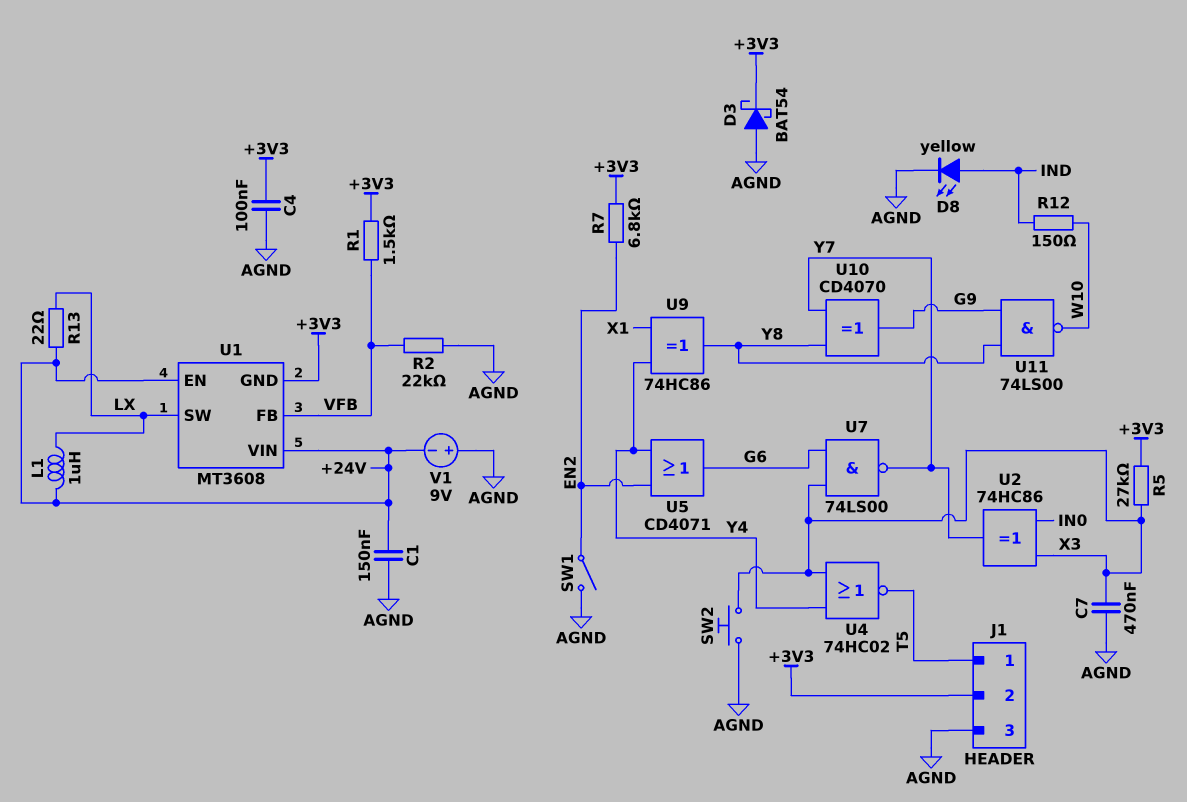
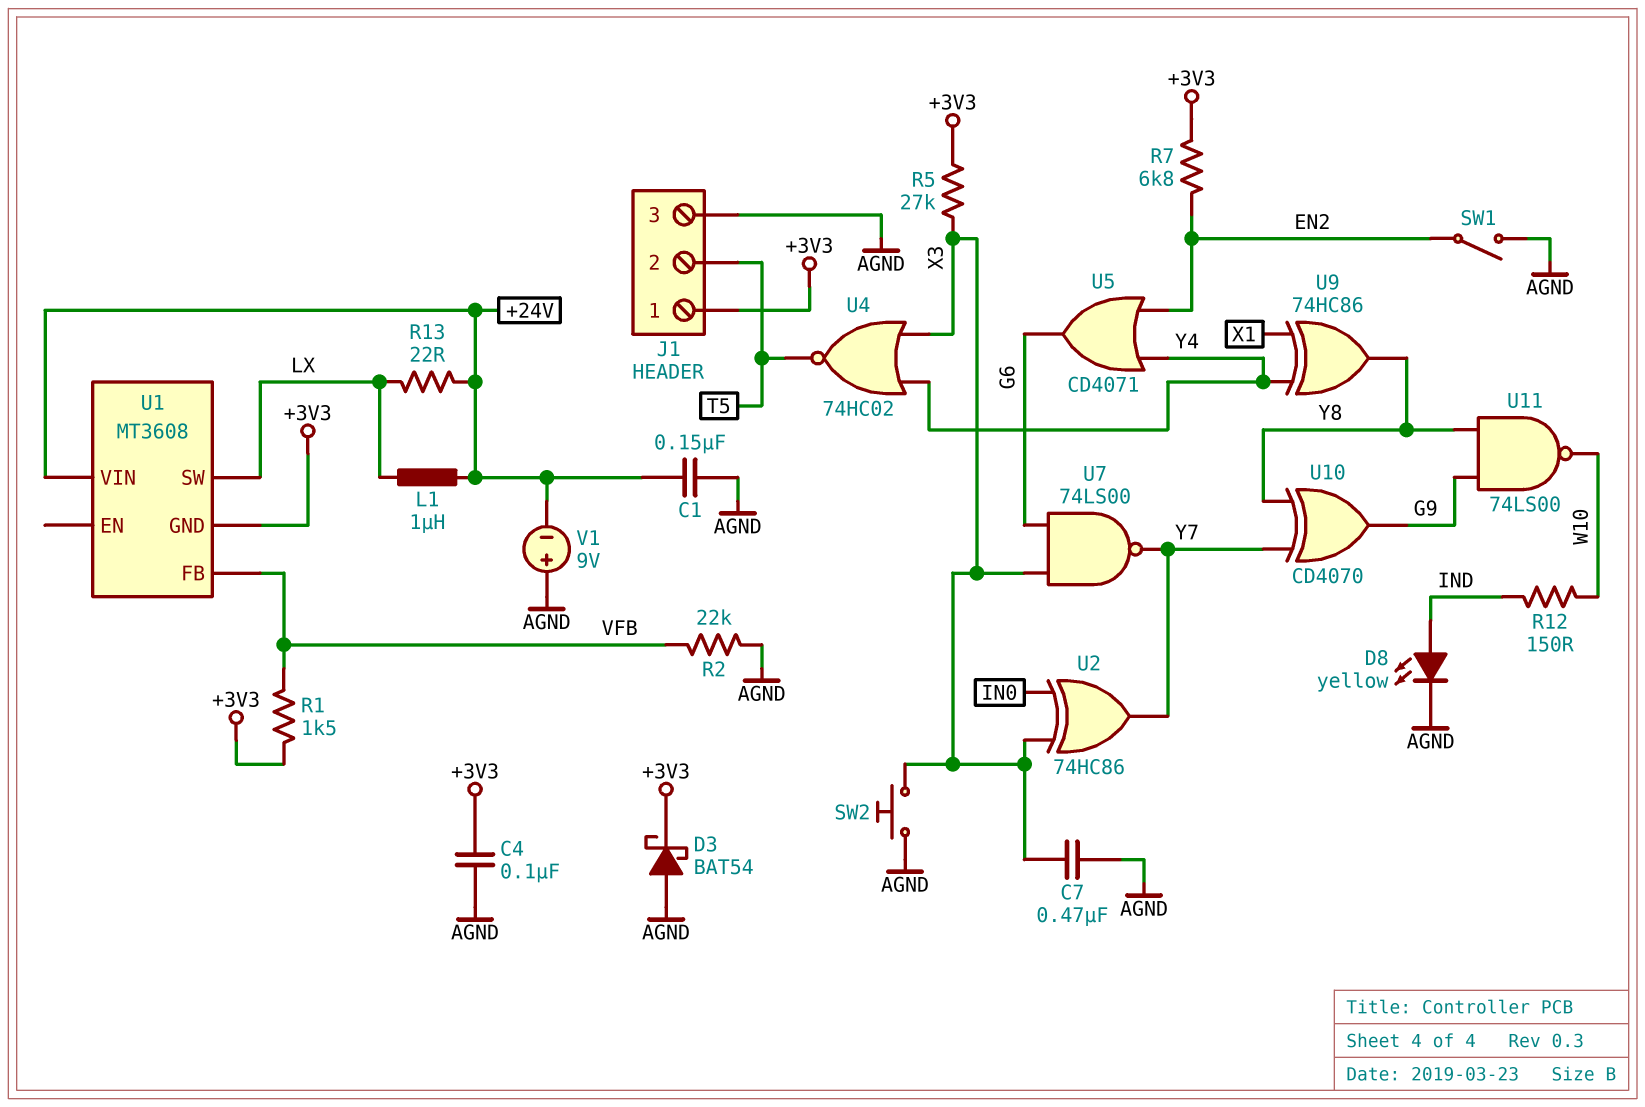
J1 pin 1: T5 -> +3V3
J1 pin 2: +3V3 -> T5
U1 pin EN: +24V -> none

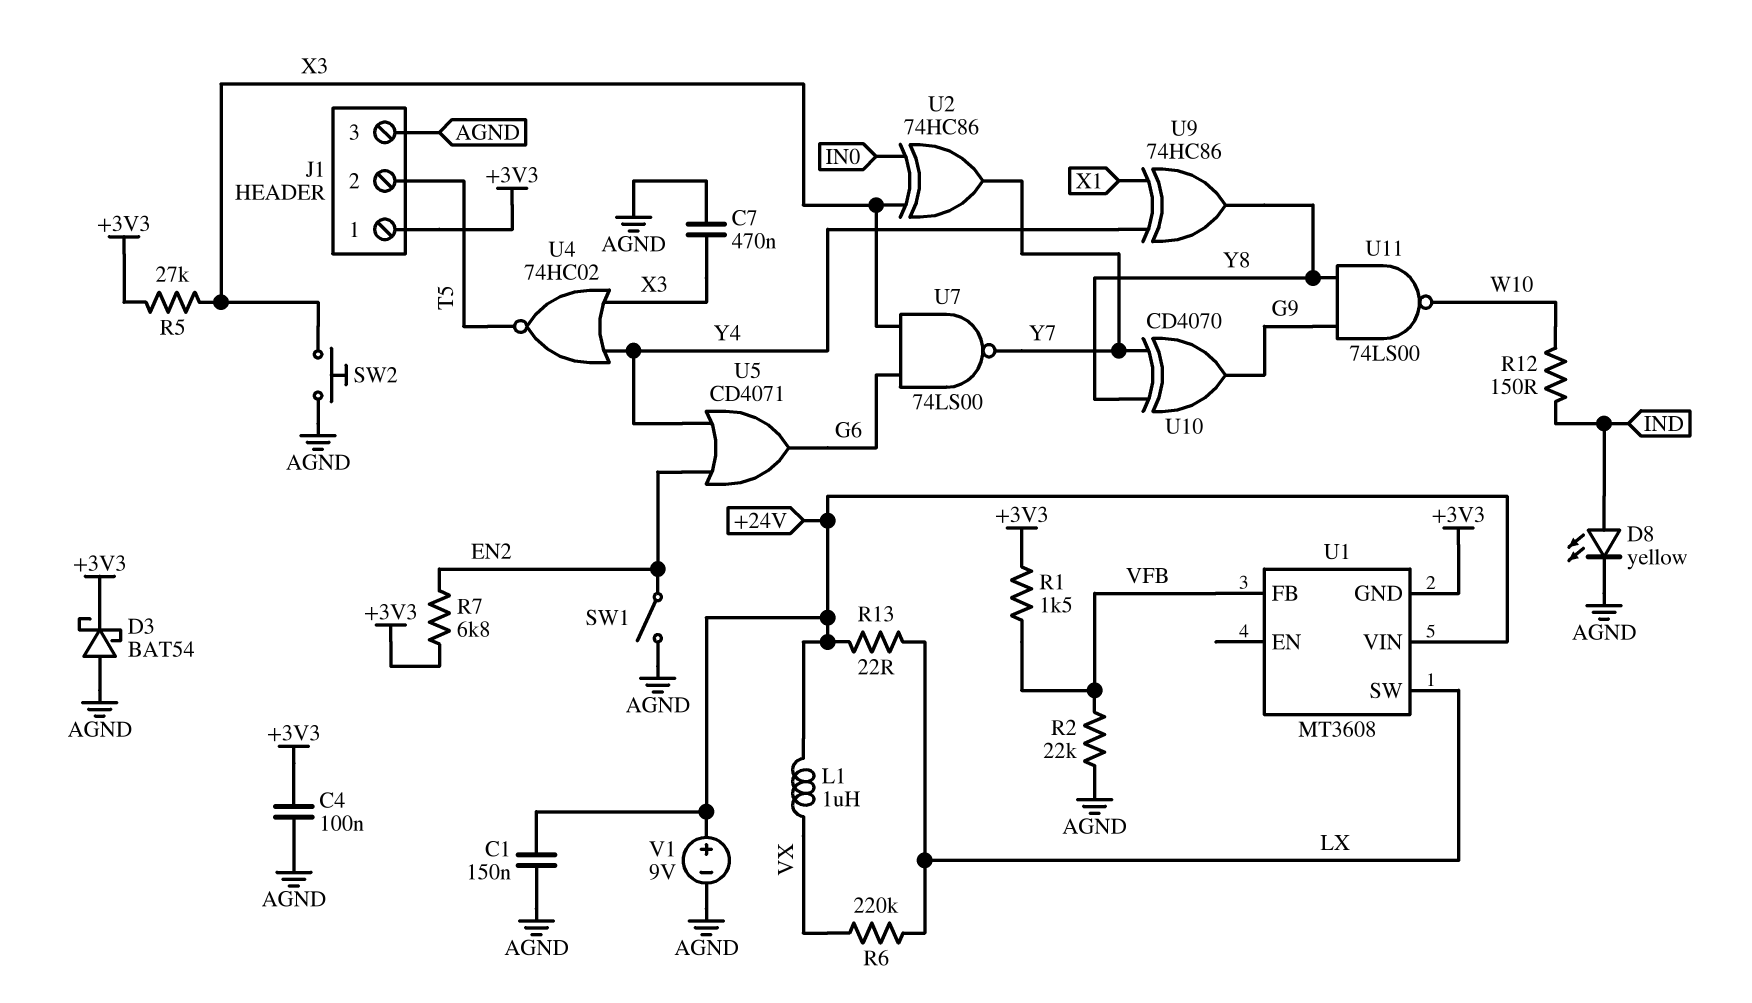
L1: 1uH (+24V, LX) -> 1uH (+24V, VX)
R6: none -> 220k (LX, VX)
V1: 9V (plus AGND, minus +24V) -> 9V (plus +24V, minus AGND)

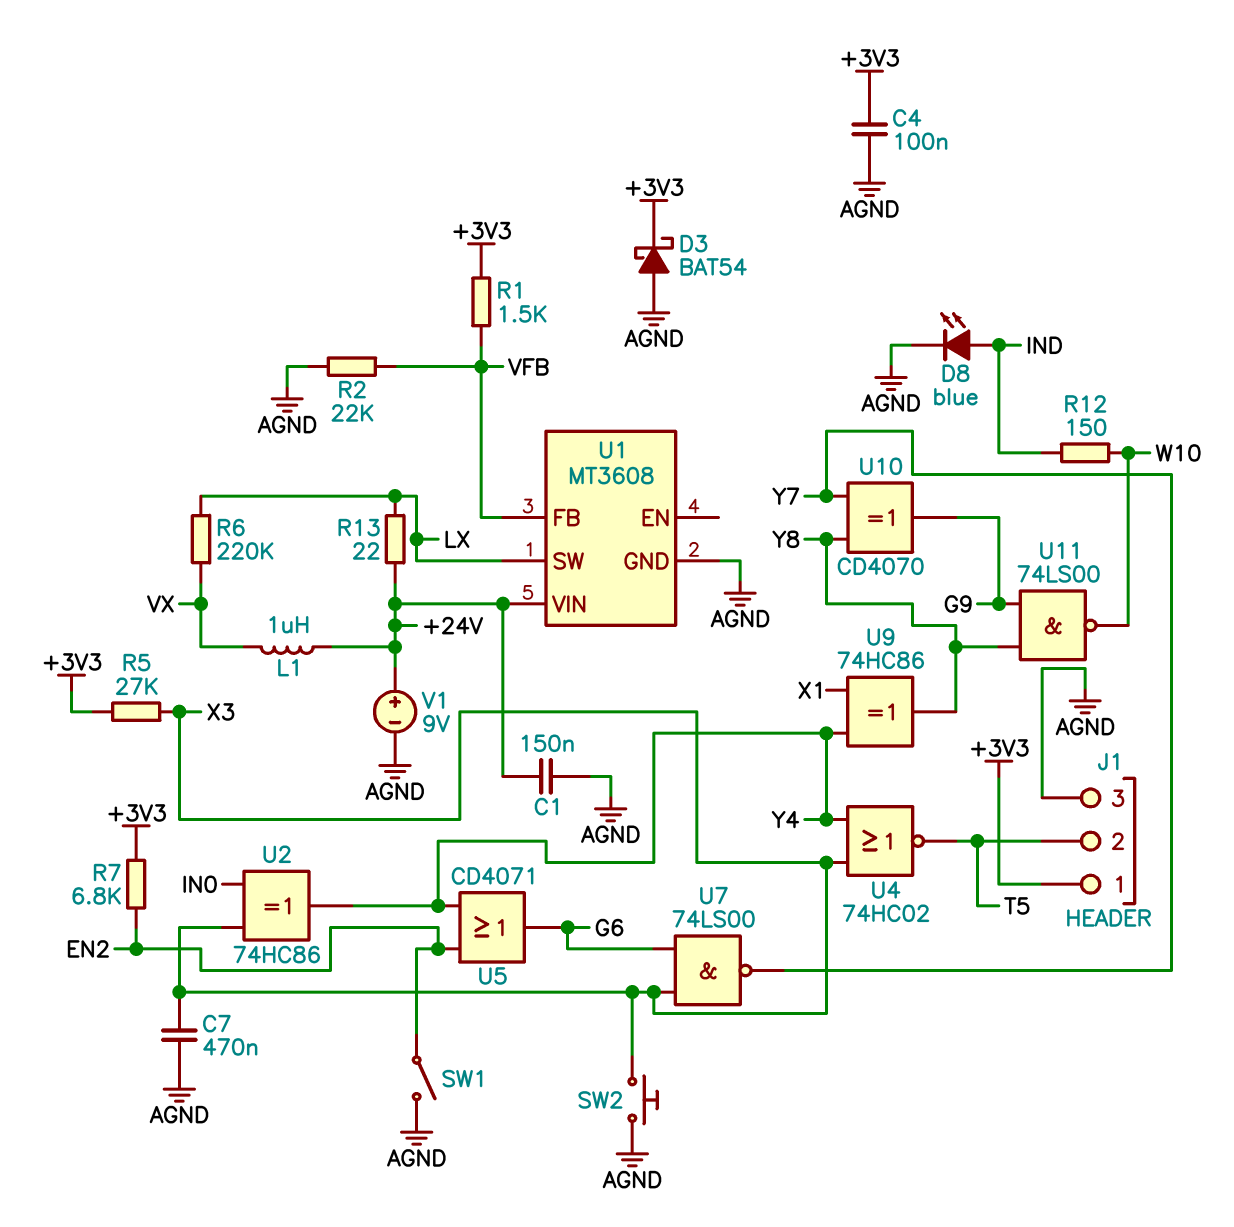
D8: LED yellow (A IND, K AGND) -> LED blue (A IND, K AGND)
U1 pin GND: +3V3 -> AGND
U2: XOR 74HC86 (in IN0, in X3, out Y7) -> XOR 74HC86 (in IN0, in X3, out Y4)

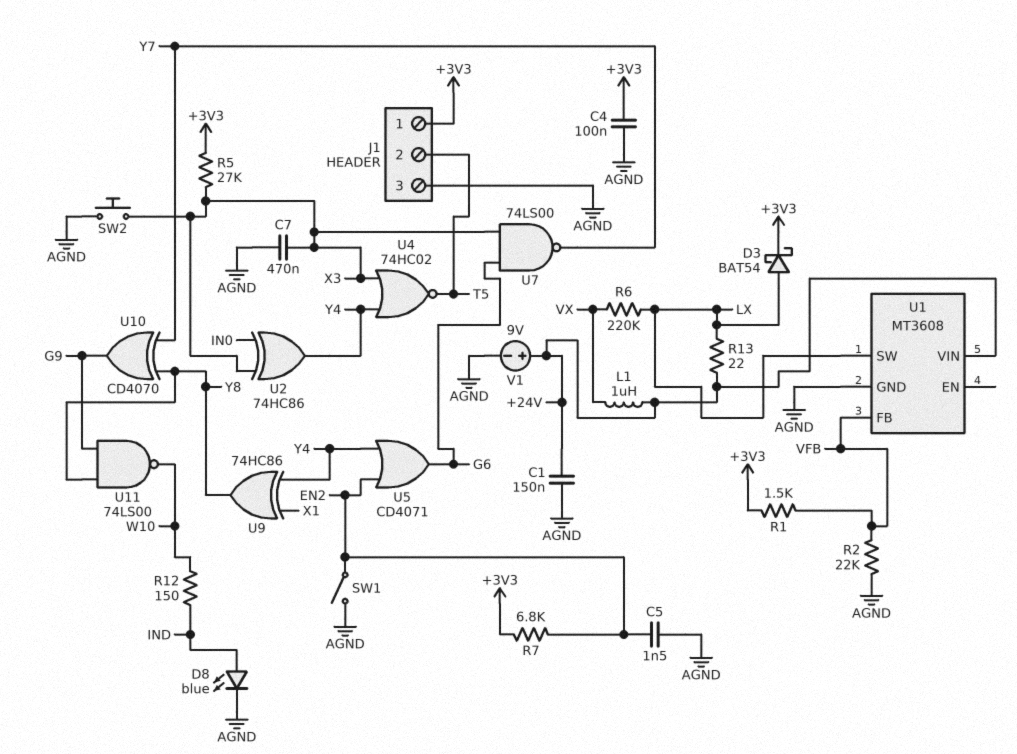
C5: none -> 1.5nF (AGND, EN2)
D3: schottky BAT54 (A AGND, K +3V3) -> schottky BAT54 (A LX, K +3V3)

